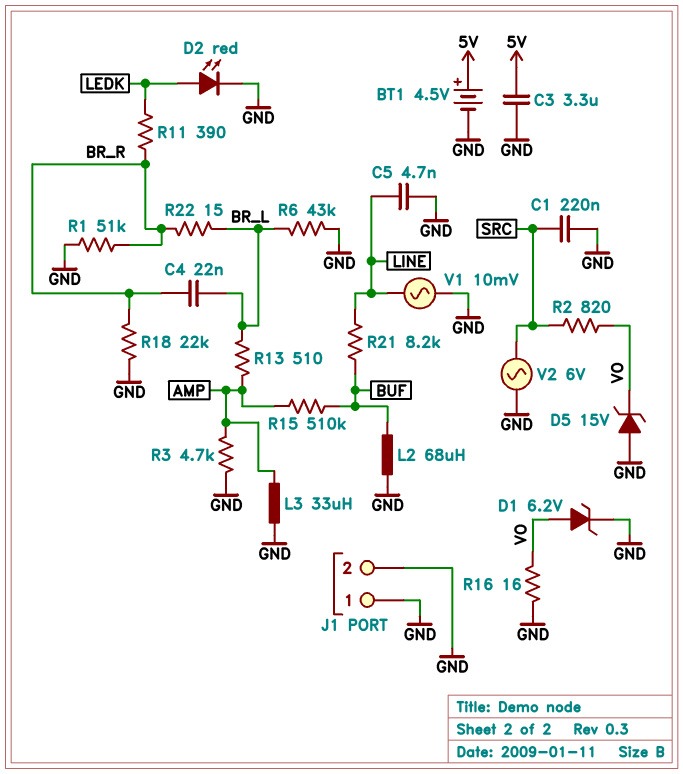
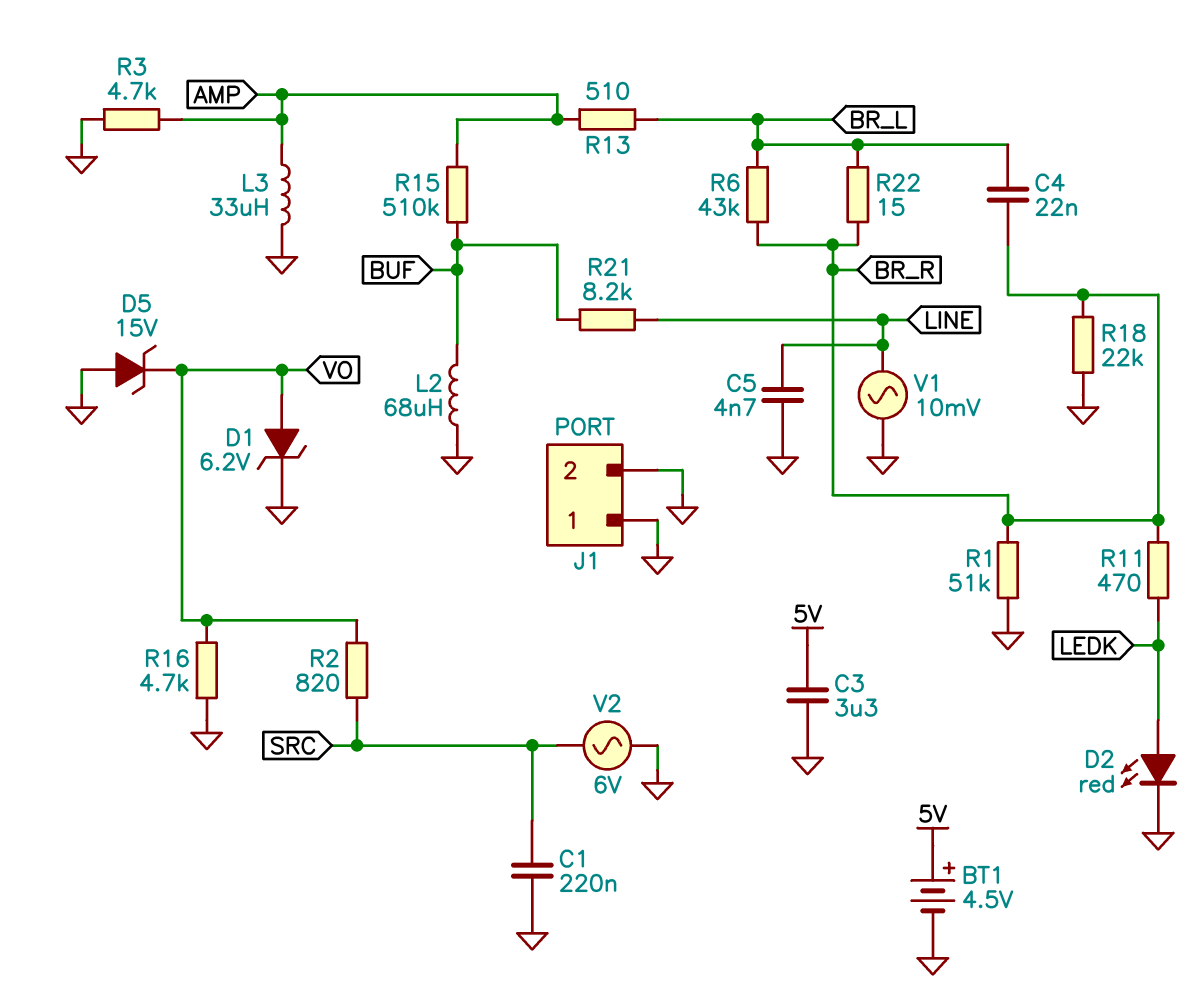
R6: 43k (BR_L, GND) -> 43k (BR_L, BR_R)
R11: 390 (BR_R, LEDK) -> 470 (BR_R, LEDK)
R16: 16 (GND, VO) -> 4.7k (GND, VO)

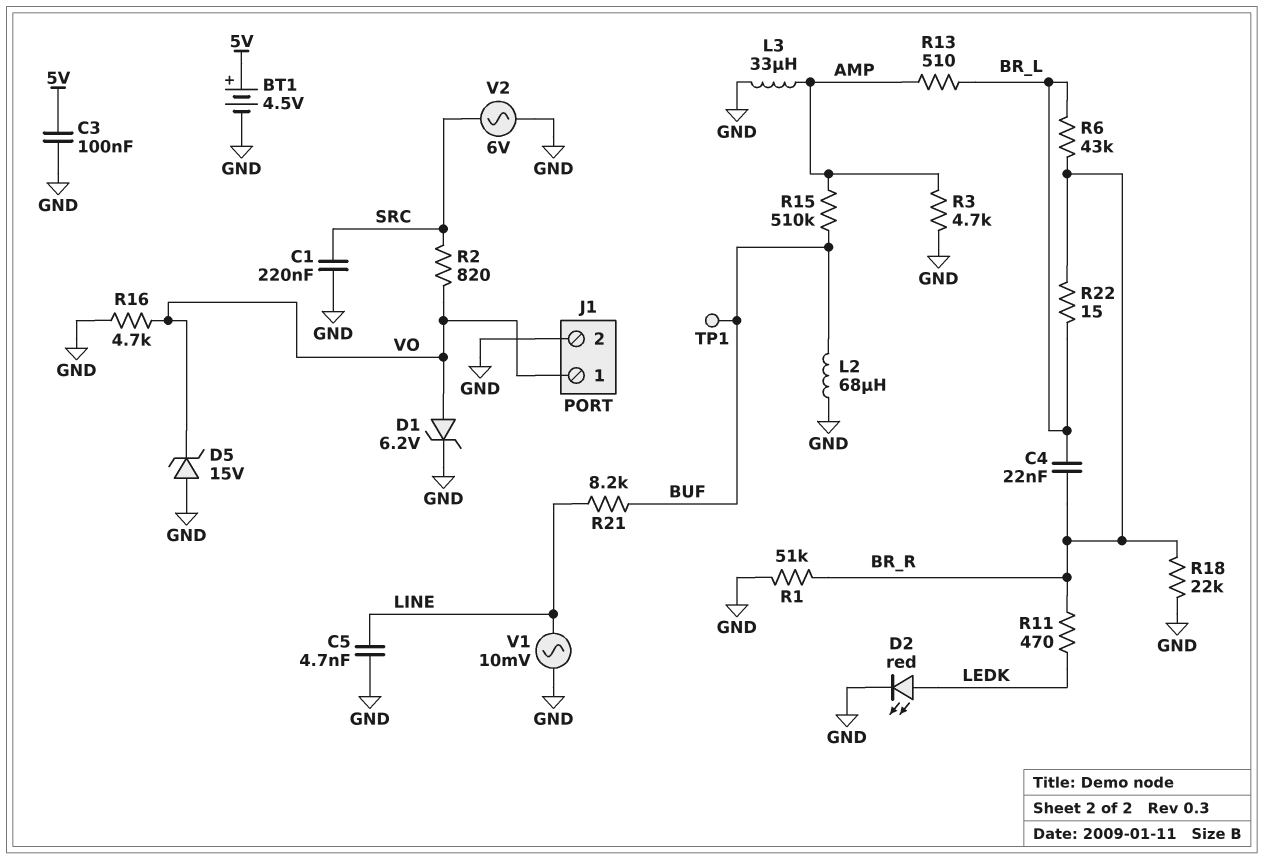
C3: 3.3uF (5V, GND) -> 100nF (5V, GND)
J1 pin 1: GND -> VO
TP1: none -> test point (BUF)

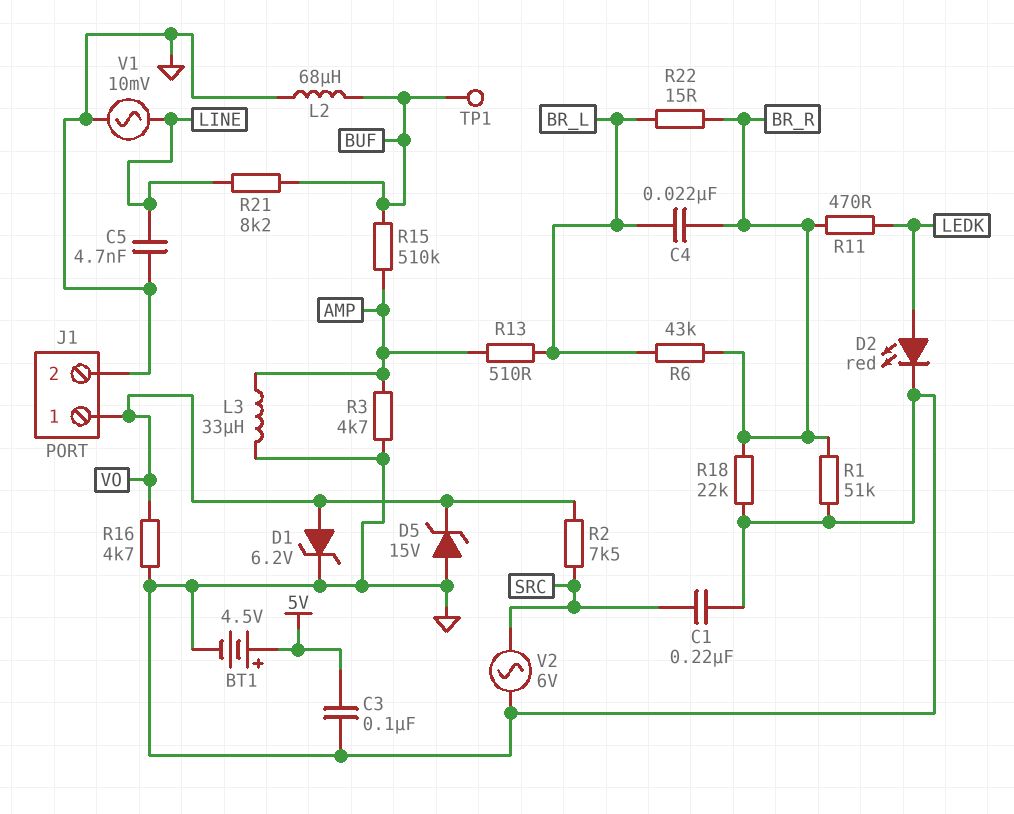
R2: 820 (SRC, VO) -> 7.5k (SRC, VO)

